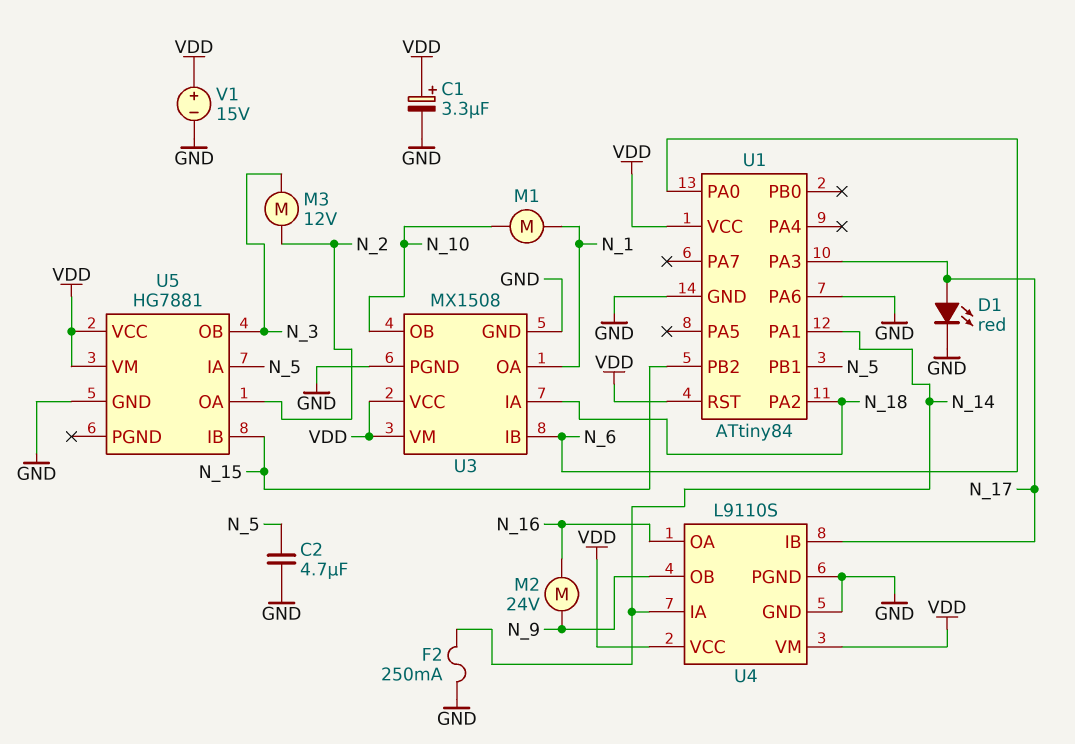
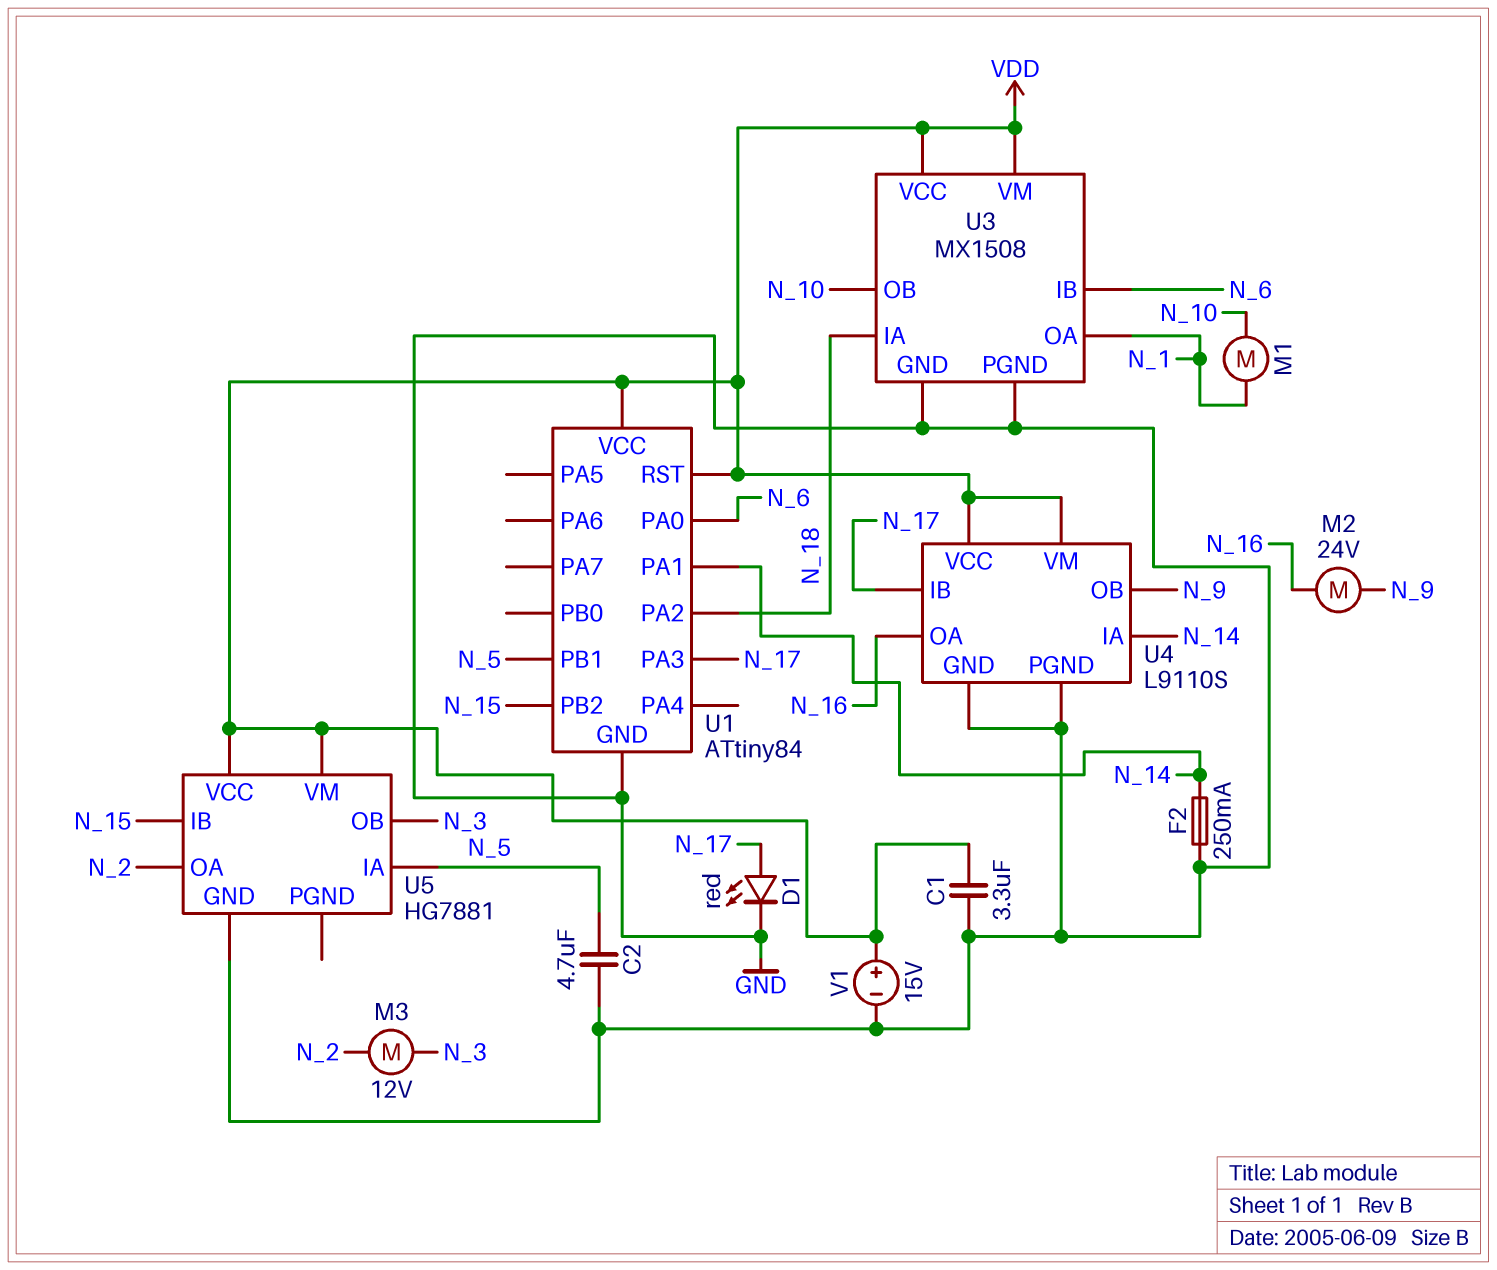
C1: 3.3uF (plus VDD, minus GND) -> 3.3uF (GND, VDD)
U1 pin PA6: GND -> none

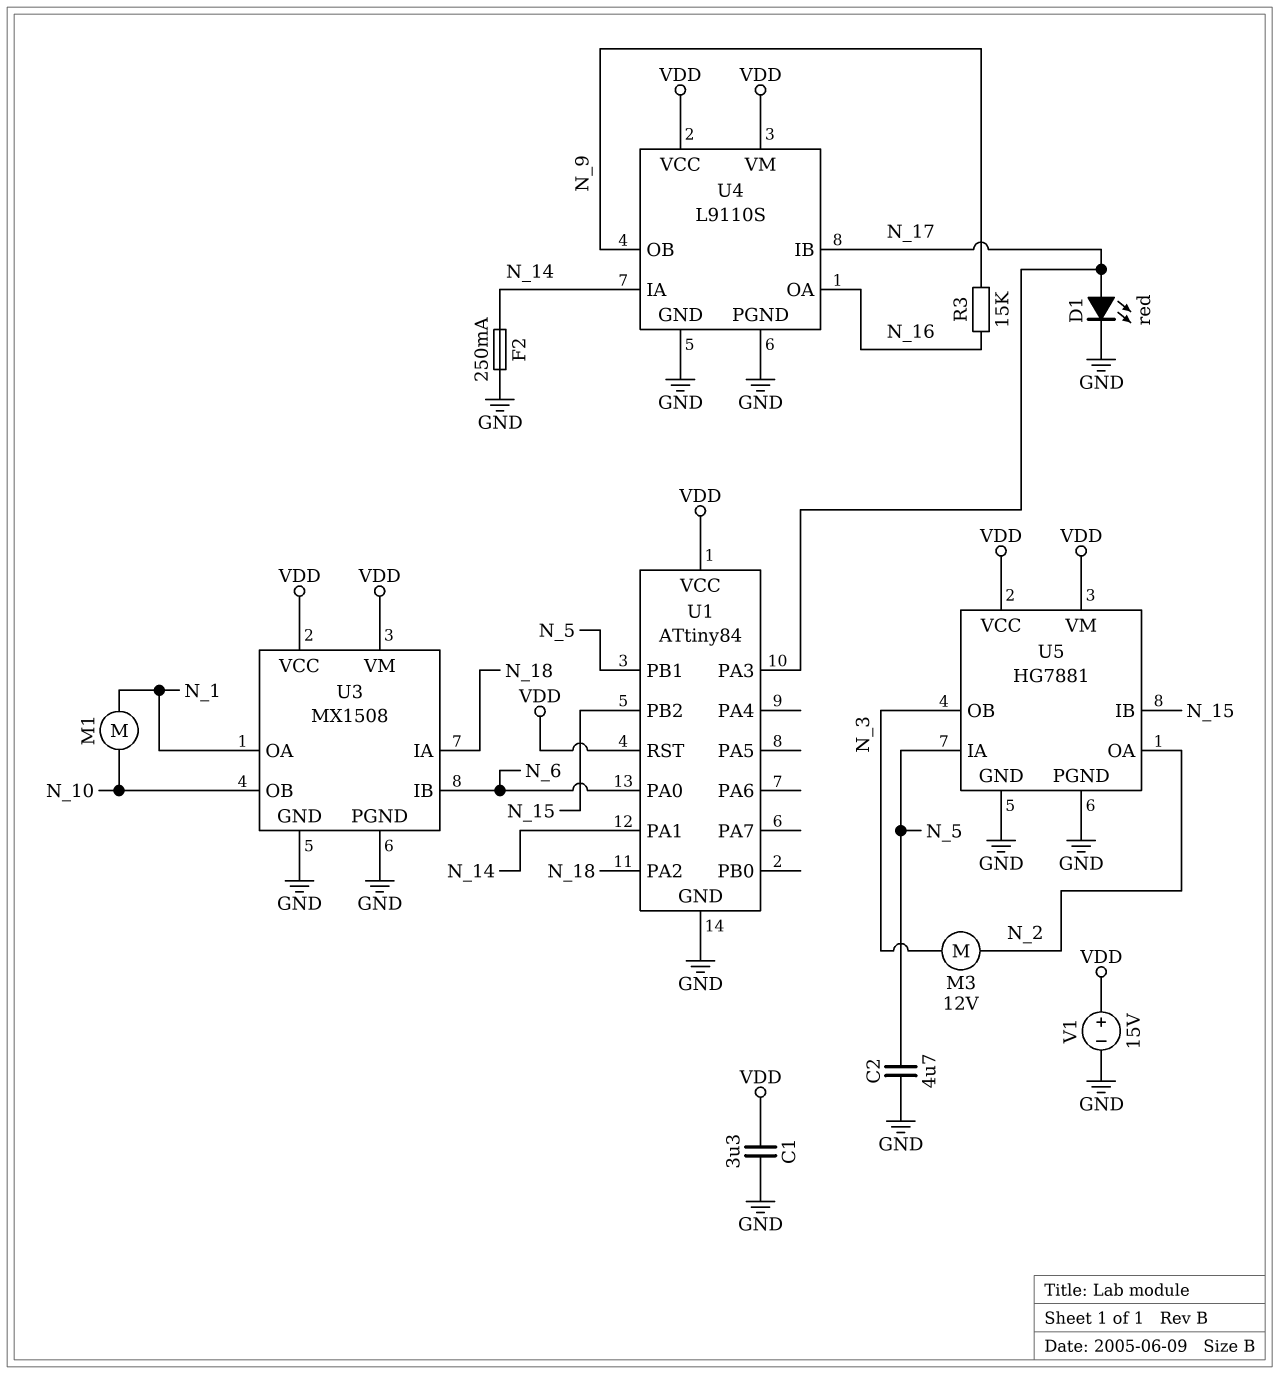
M2: motor 24V (N_9, N_16) -> none
R3: none -> 15k (N_9, N_16)
U5 pin PGND: none -> GND

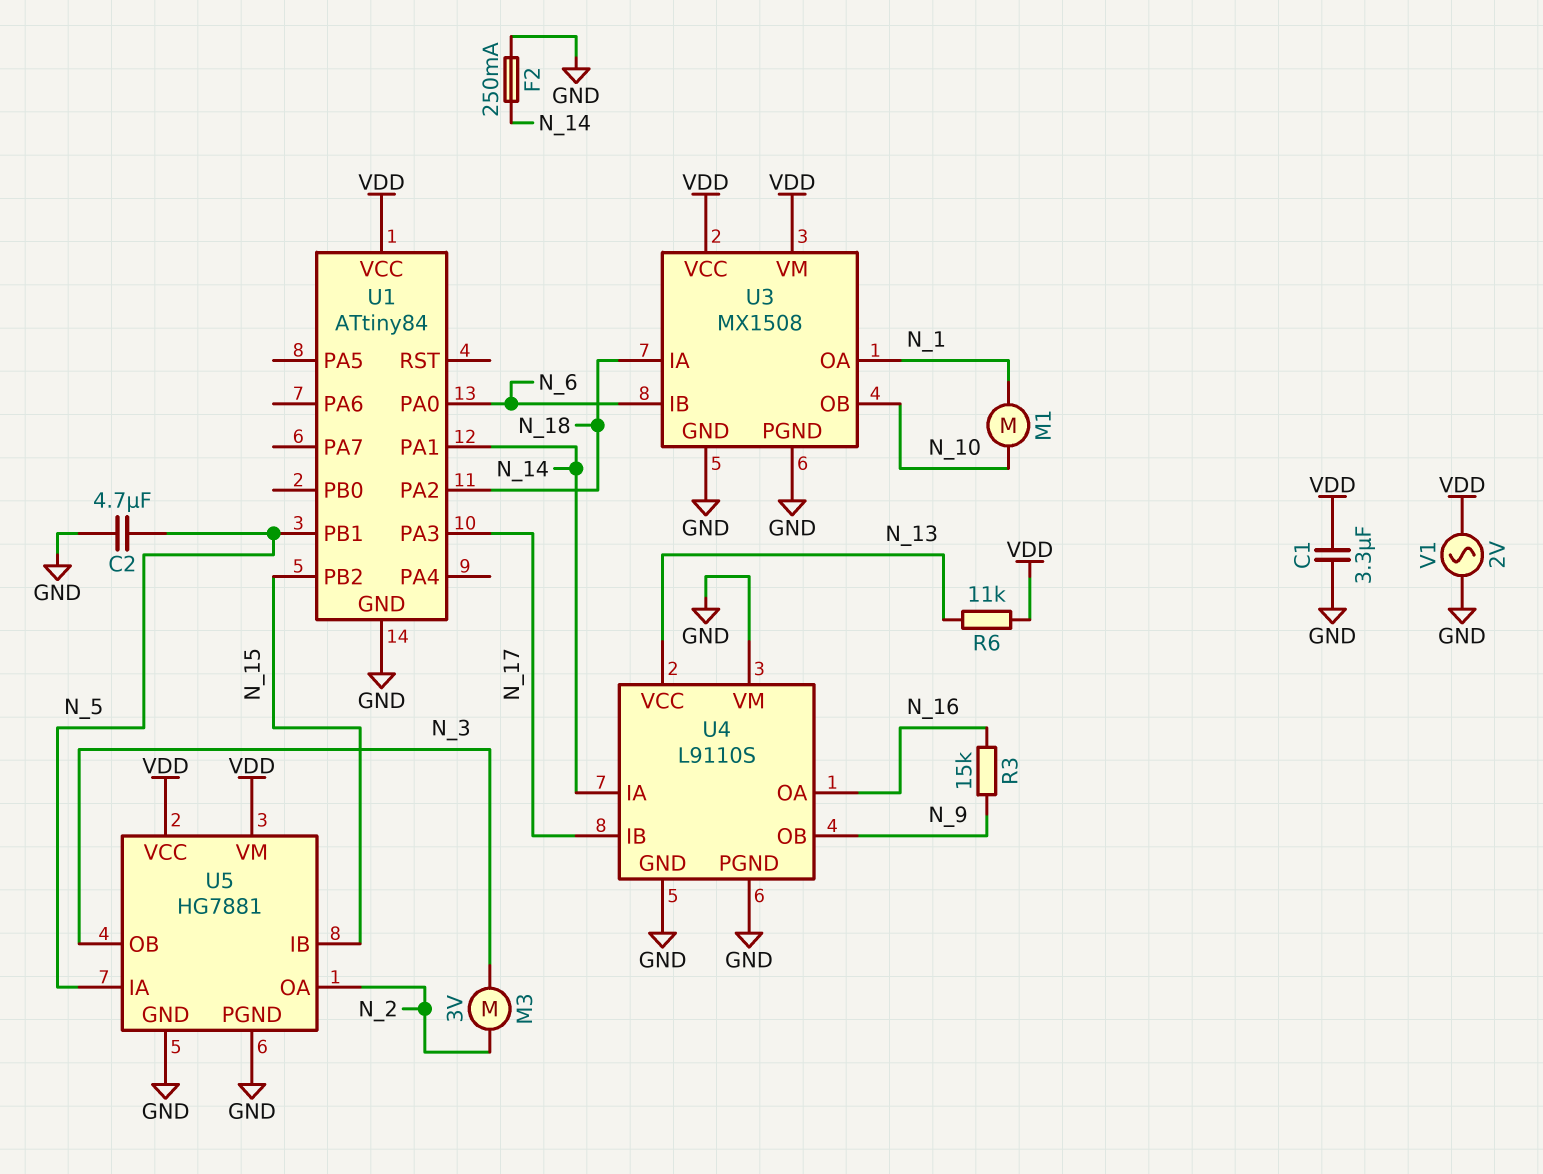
D1: LED red (A N_17, K GND) -> none
M3: motor 12V (N_2, N_3) -> motor 3V (N_2, N_3)
R6: none -> 11k (N_13, VDD)
U1 pin RST: VDD -> none
U4 pin VCC: VDD -> N_13
U4 pin VM: VDD -> GND
V1: 15V (plus VDD, minus GND) -> AC 2V (GND, VDD)

